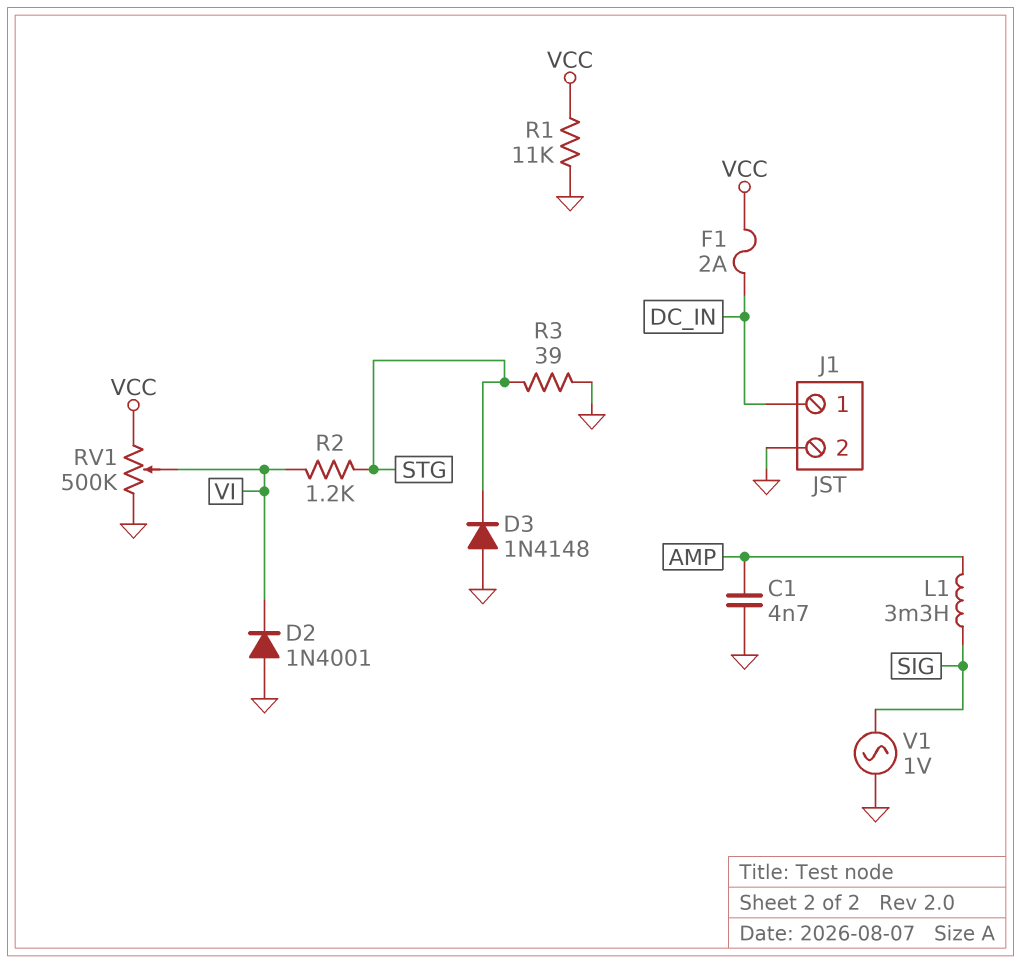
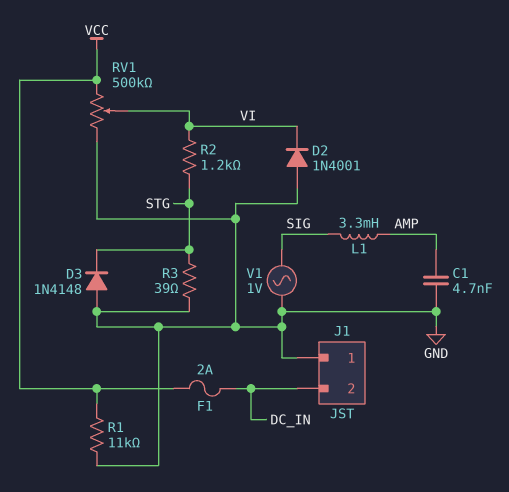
J1 pin 1: DC_IN -> GND
J1 pin 2: GND -> DC_IN

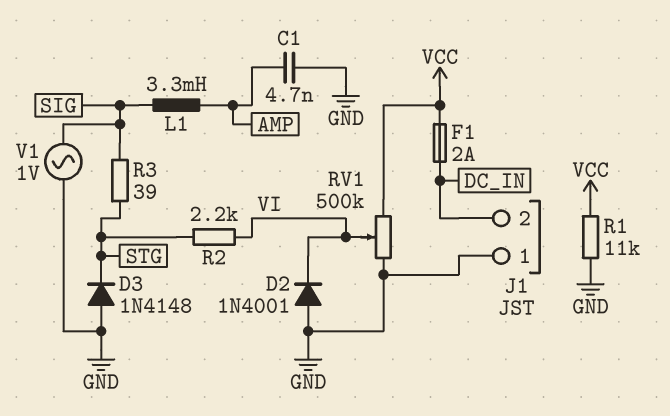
R2: 1.2k (STG, VI) -> 2.2k (STG, VI)
R3: 39 (GND, STG) -> 39 (SIG, STG)

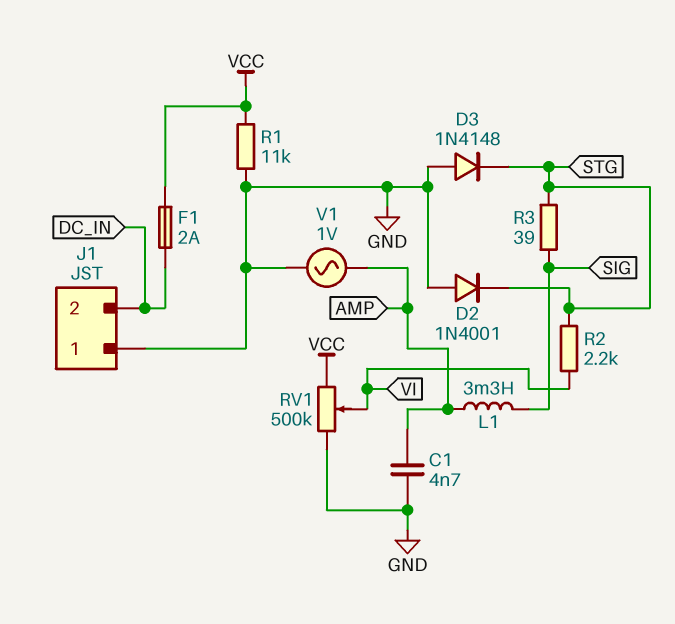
D2: diode 1N4001 (A GND, K VI) -> diode 1N4001 (A GND, K STG)
V1: AC 1V (GND, SIG) -> AC 1V (AMP, GND)

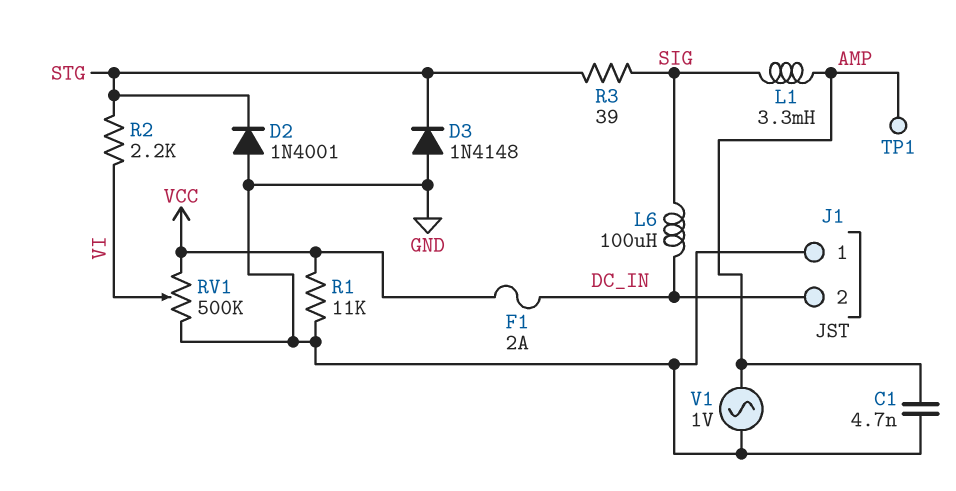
L6: none -> 100uH (DC_IN, SIG)
TP1: none -> test point (AMP)

